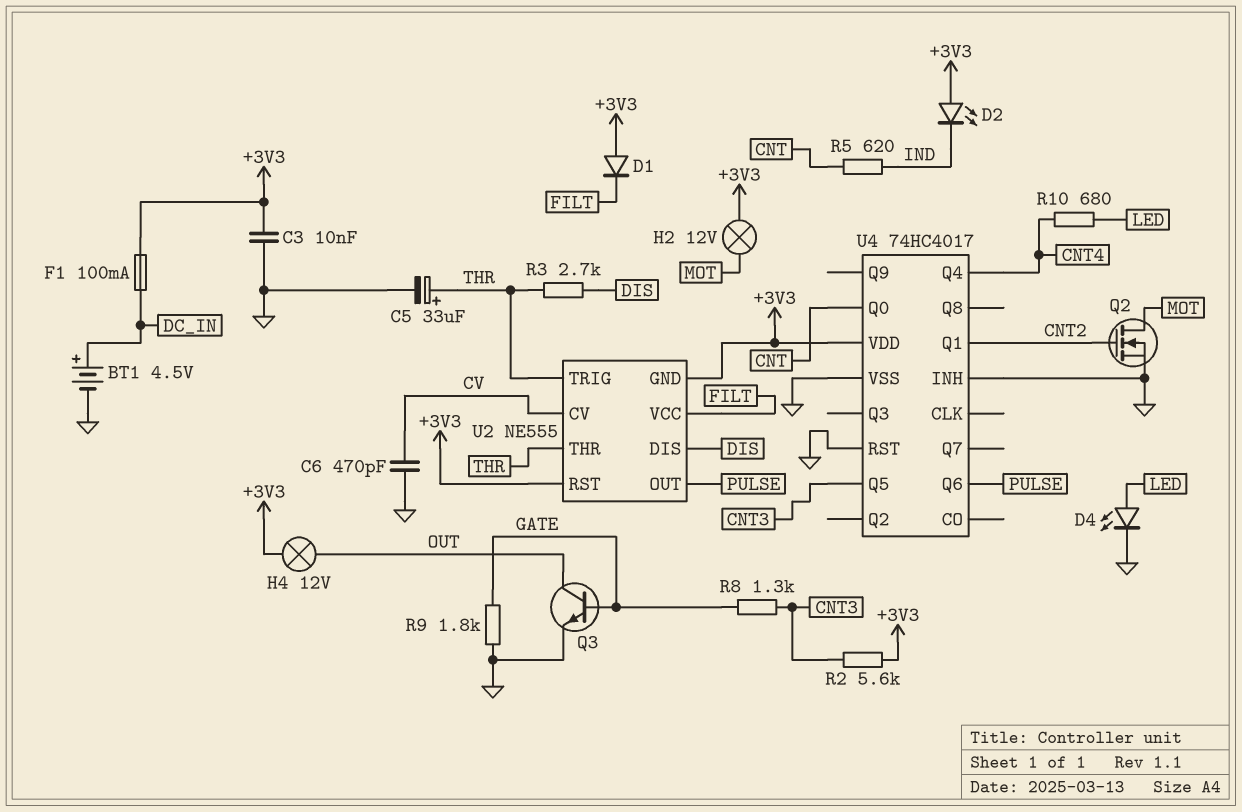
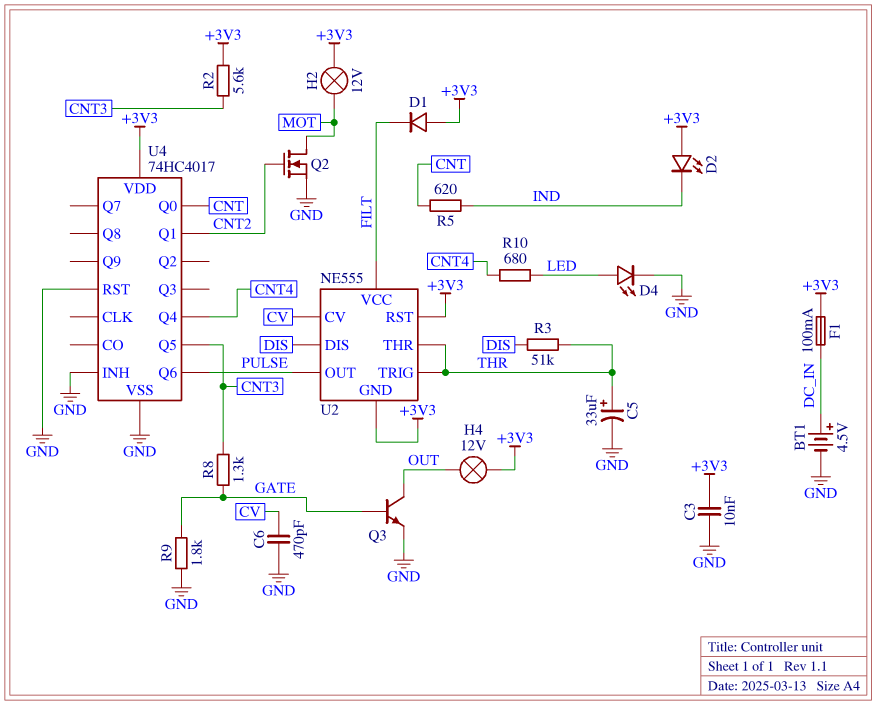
R3: 2.7k (DIS, THR) -> 51k (DIS, THR)

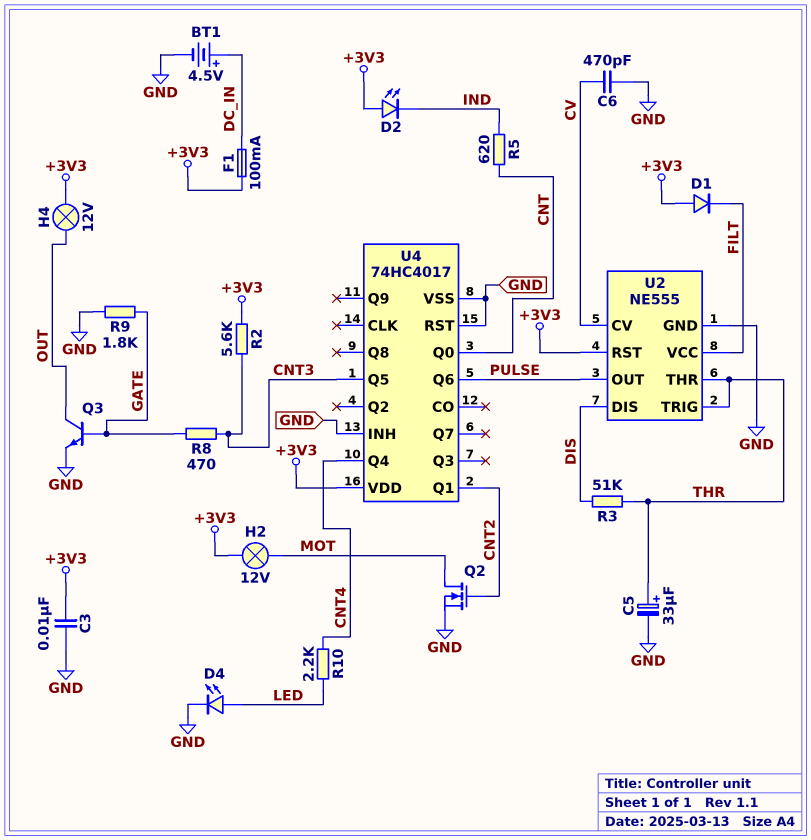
R8: 1.3k (CNT3, GATE) -> 470 (CNT3, GATE)
R10: 680 (CNT4, LED) -> 2.2k (CNT4, LED)
U2 pin GND: +3V3 -> GND

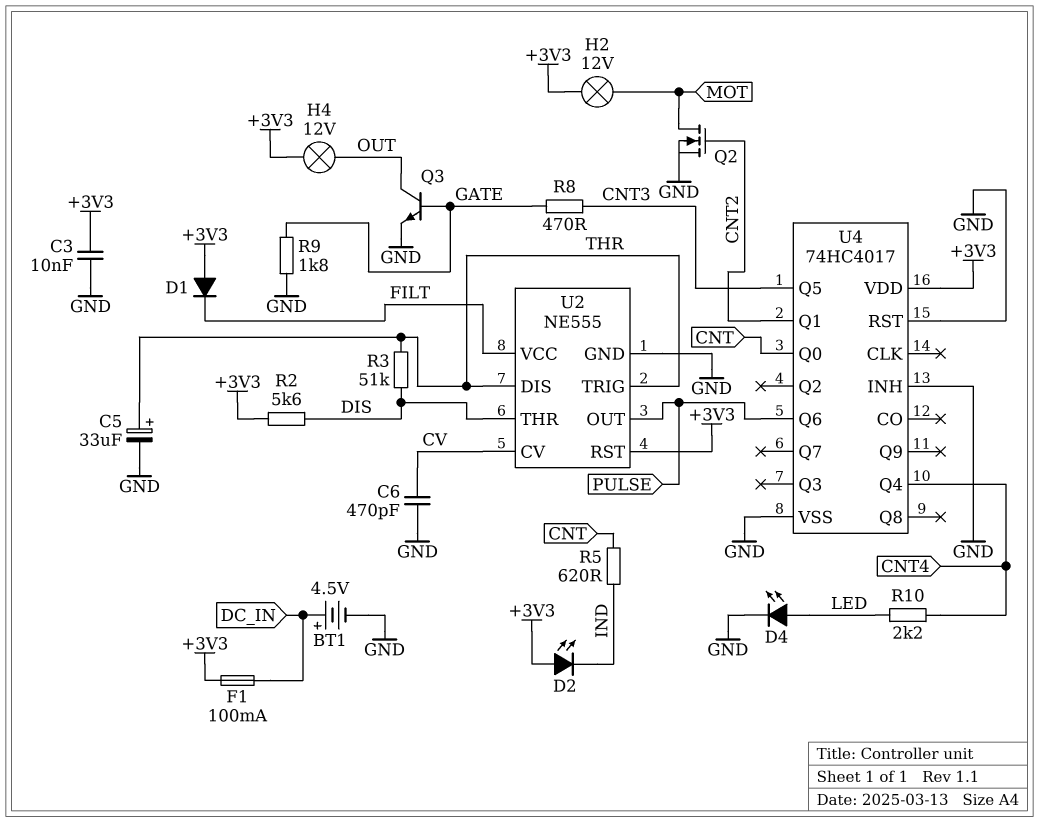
R2: 5.6k (+3V3, CNT3) -> 5.6k (+3V3, DIS)
U2 pin DIS: DIS -> THR
U2 pin THR: THR -> DIS

